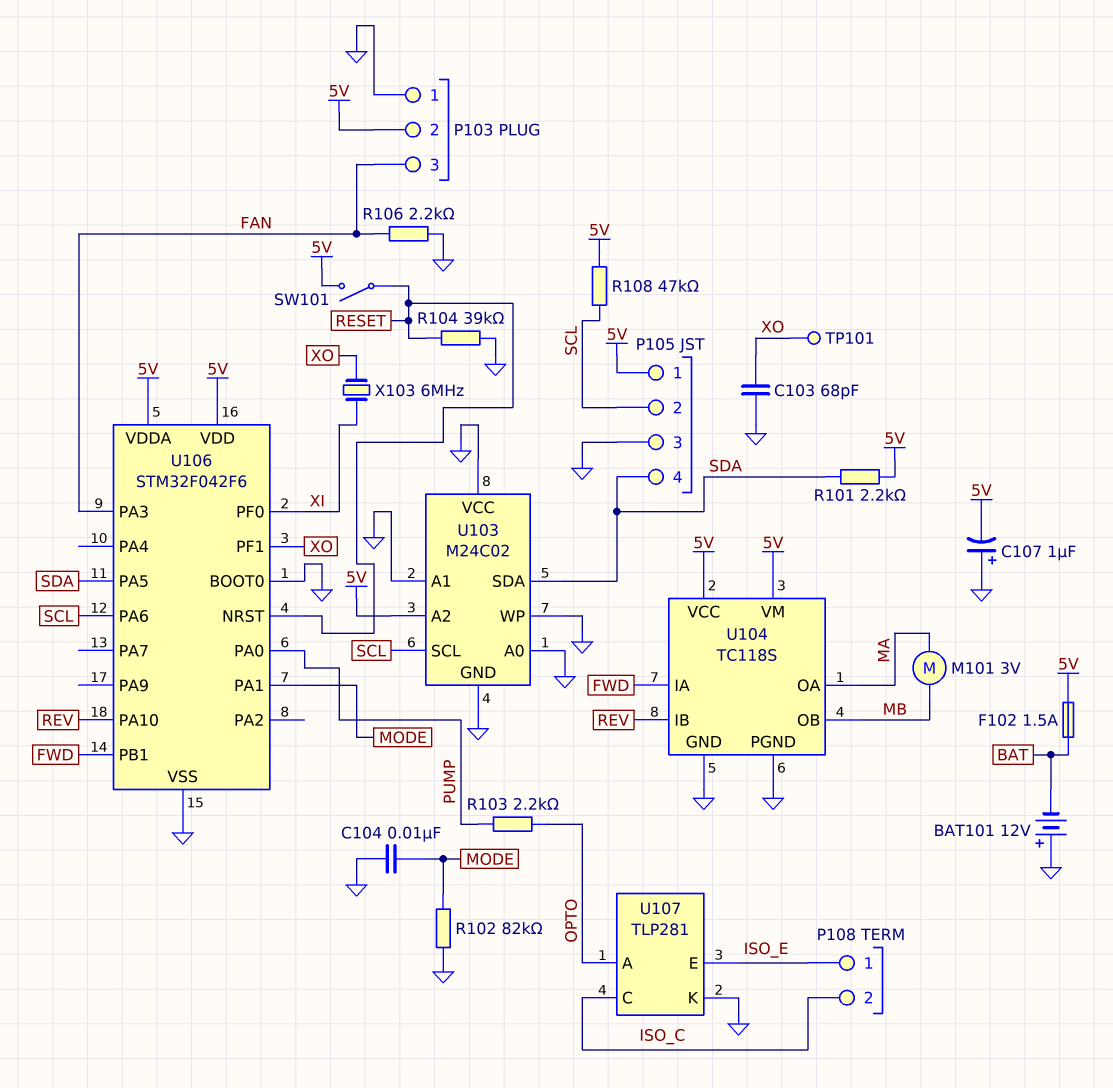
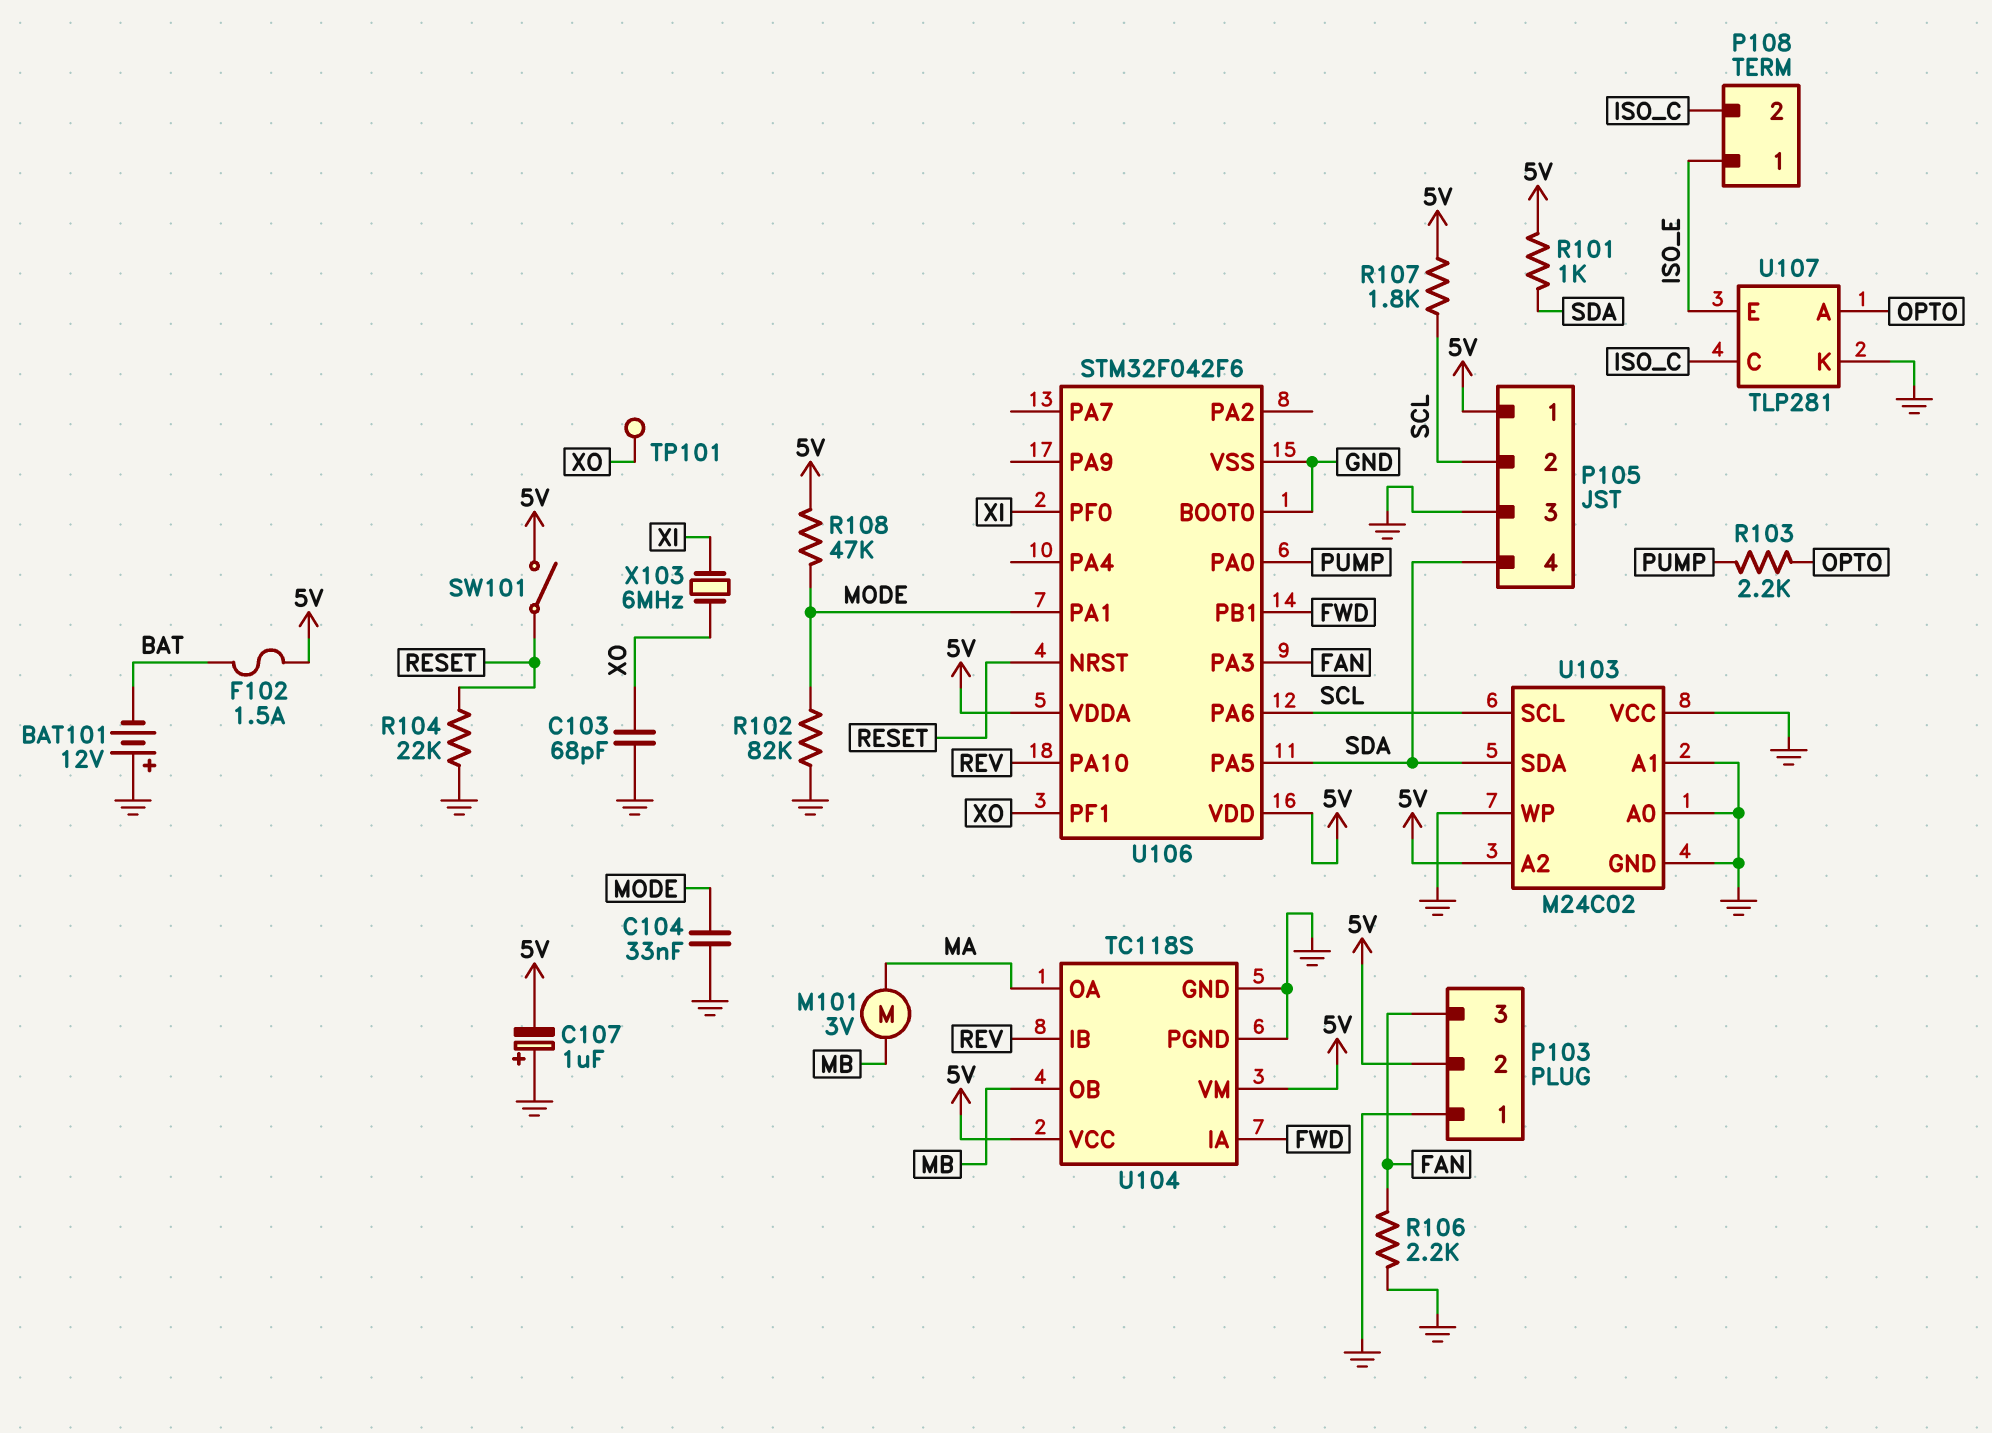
C104: 10nF (GND, MODE) -> 33nF (GND, MODE)
R101: 2.2k (5V, SDA) -> 1k (5V, SDA)
R104: 39k (GND, RESET) -> 22k (GND, RESET)
R107: none -> 1.8k (5V, SCL)
R108: 47k (5V, SCL) -> 47k (5V, MODE)

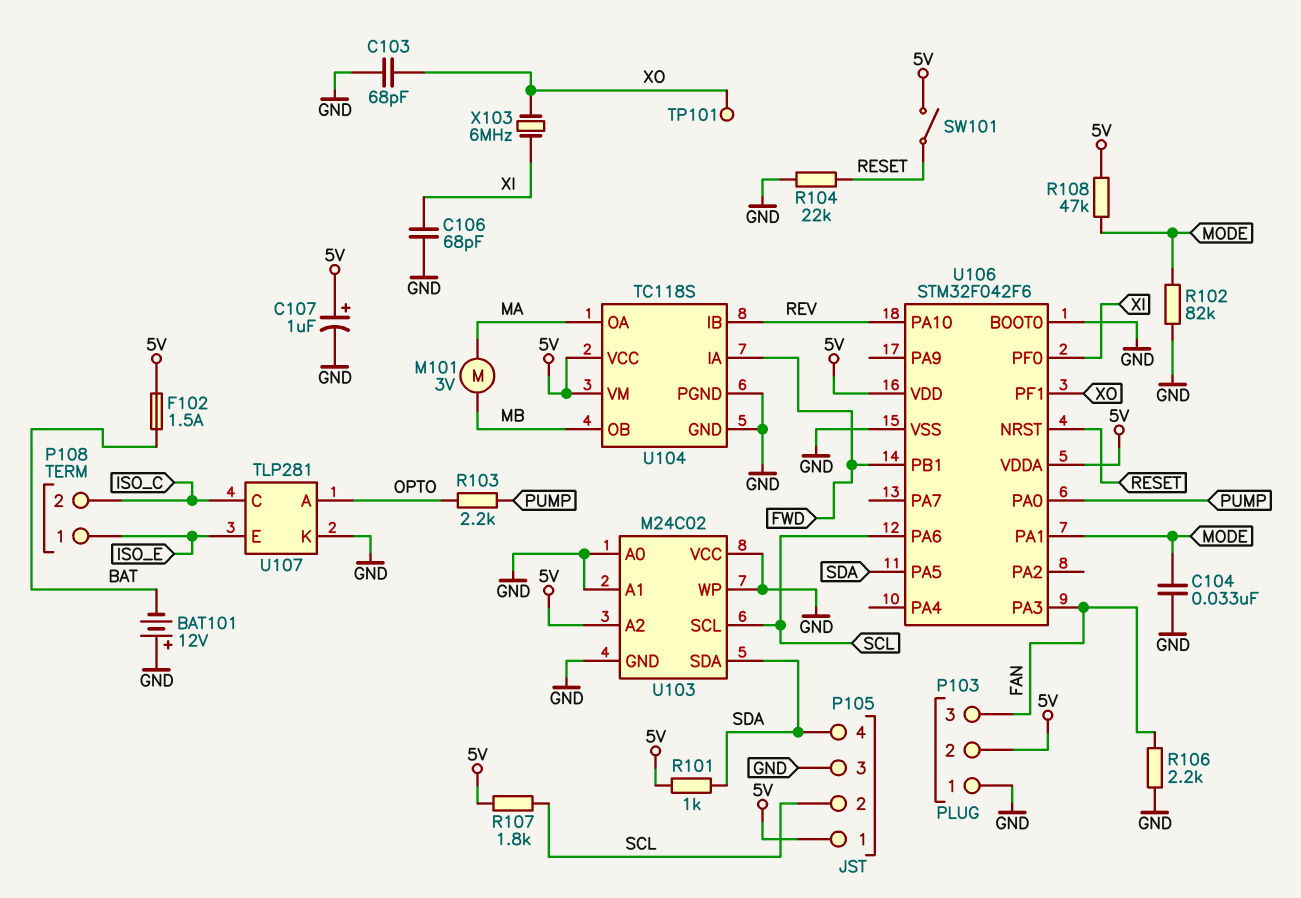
C106: none -> 68pF (GND, XI)
C107: 1uF (plus GND, minus 5V) -> 1uF (plus 5V, minus GND)

